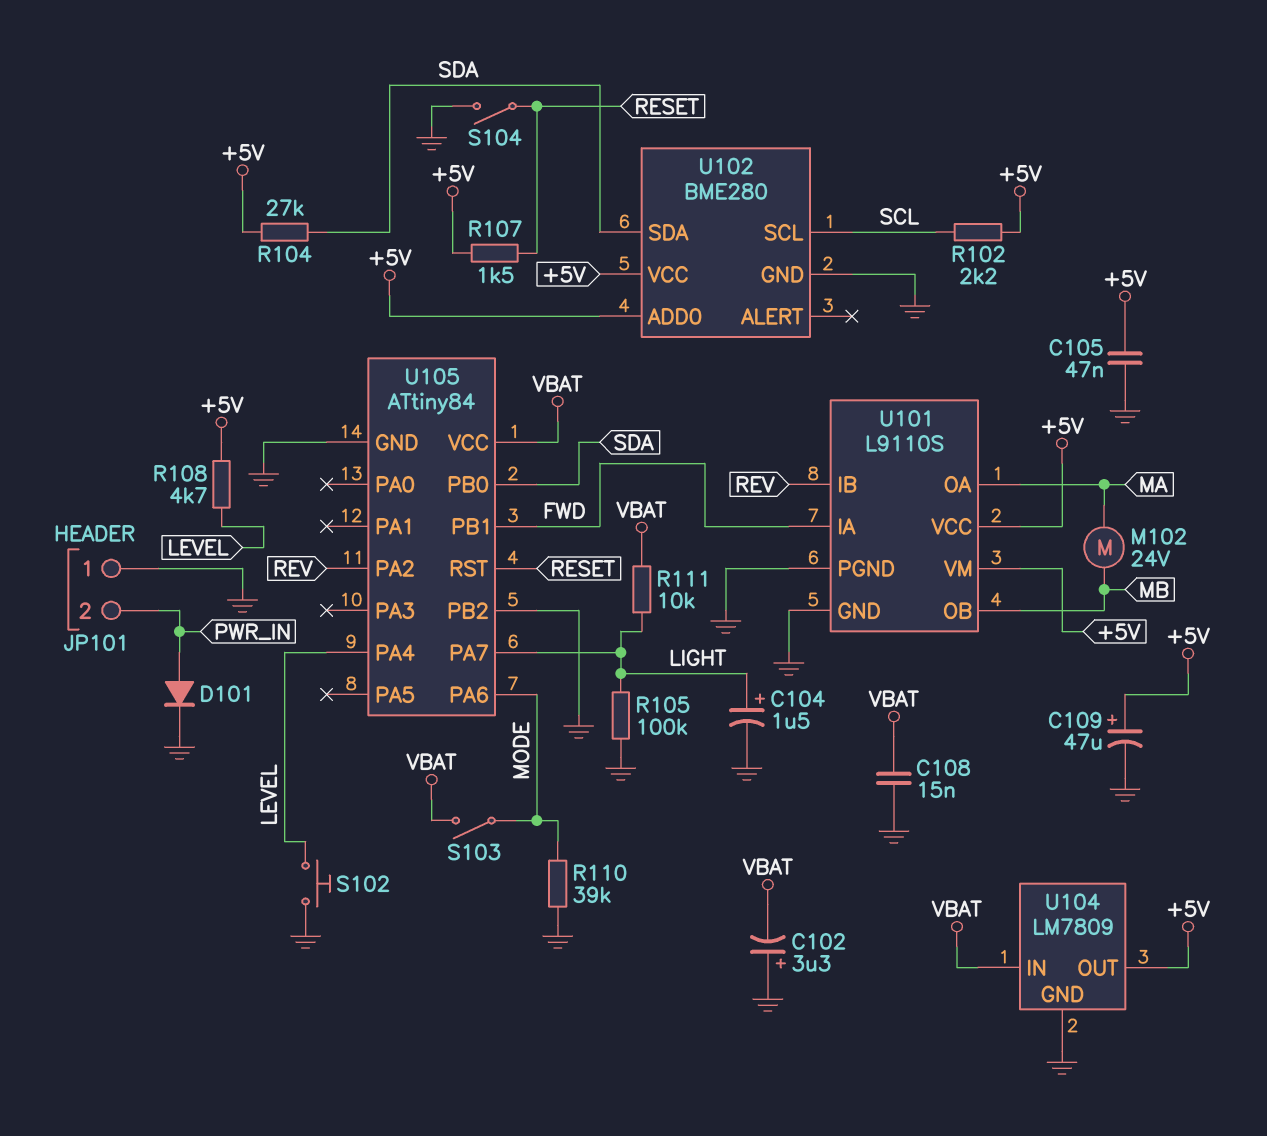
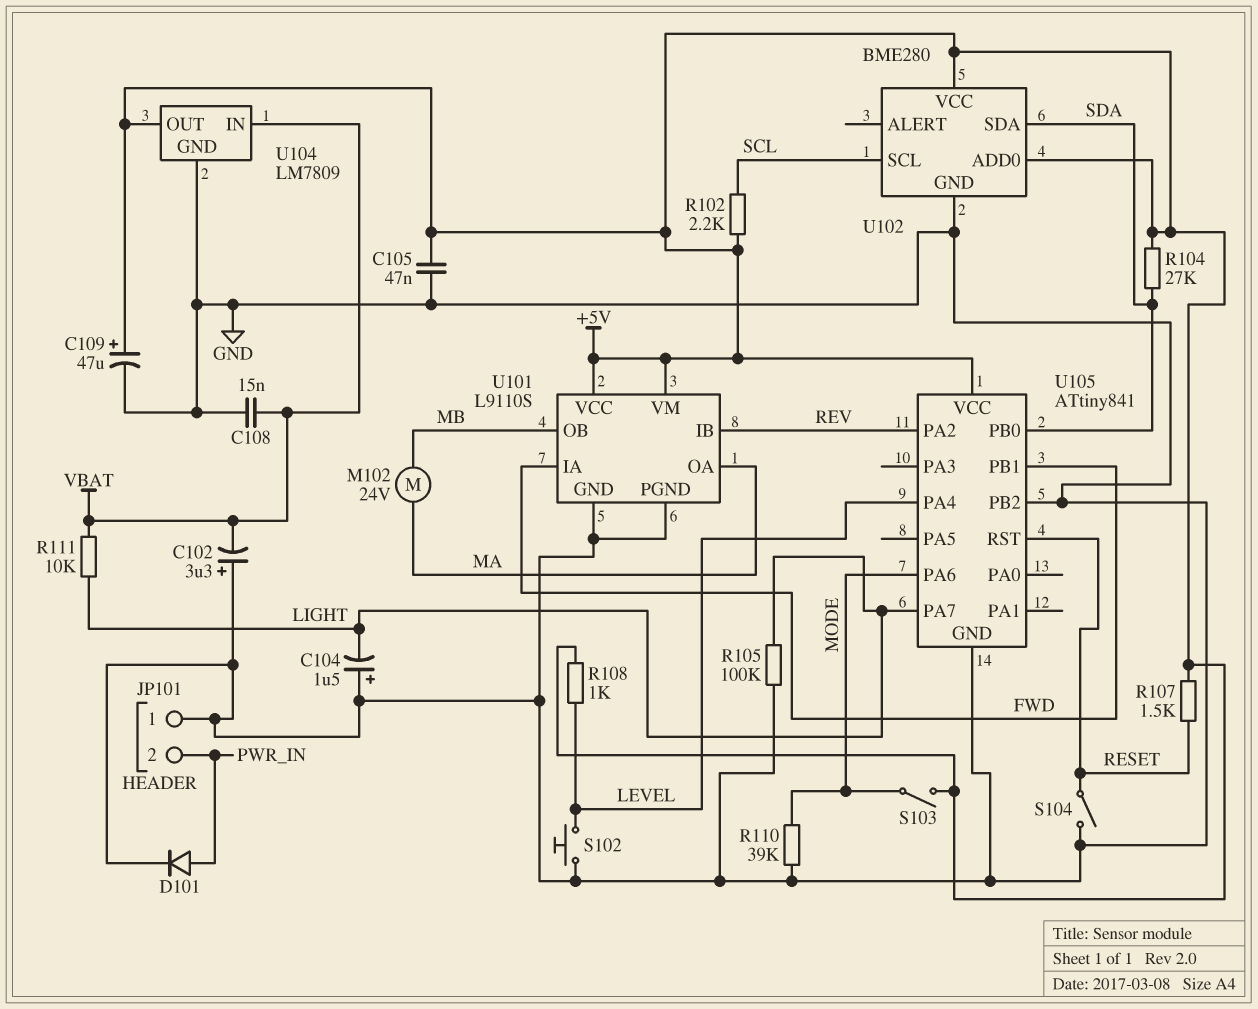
C104: 1.5uF (plus LIGHT, minus GND) -> 1.5uF (plus GND, minus LIGHT)
R108: 4.7k (+5V, LEVEL) -> 1k (+5V, LEVEL)
S103: switch (MODE, VBAT) -> switch (+5V, MODE)
U105: ATtiny84 -> ATtiny841
U105 pin VCC: VBAT -> +5V

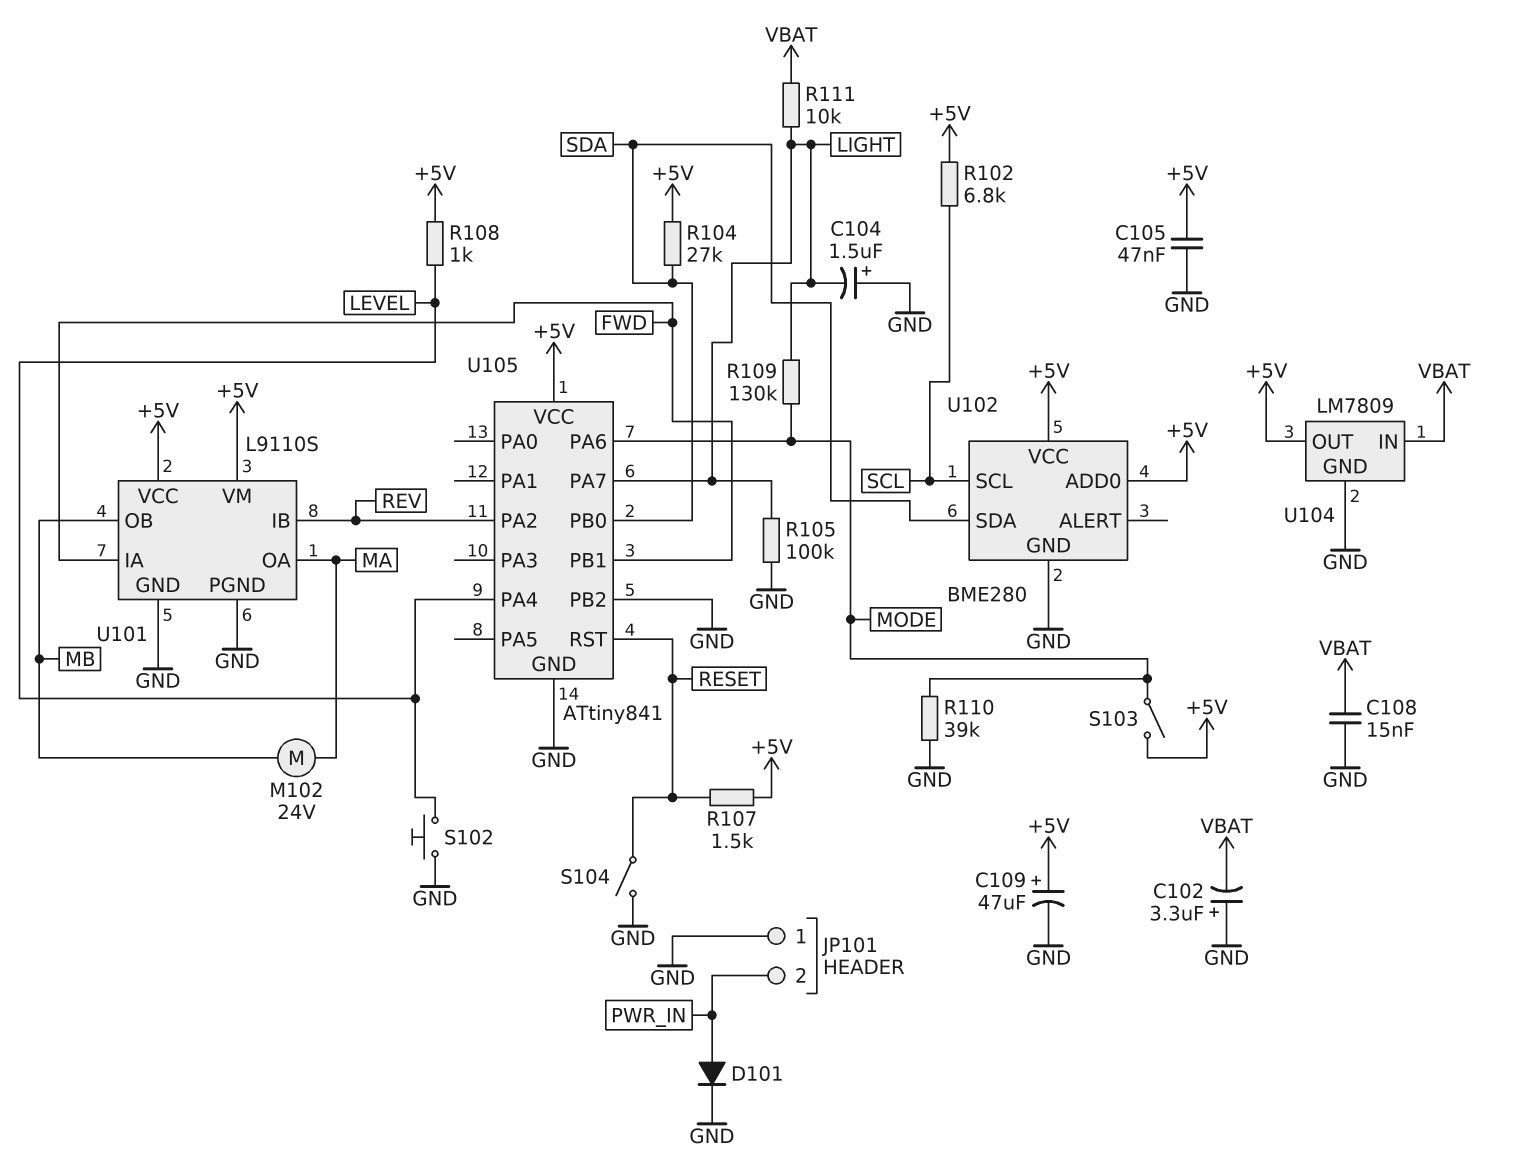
R102: 2.2k (+5V, SCL) -> 6.8k (+5V, SCL)
R109: none -> 130k (LIGHT, MODE)

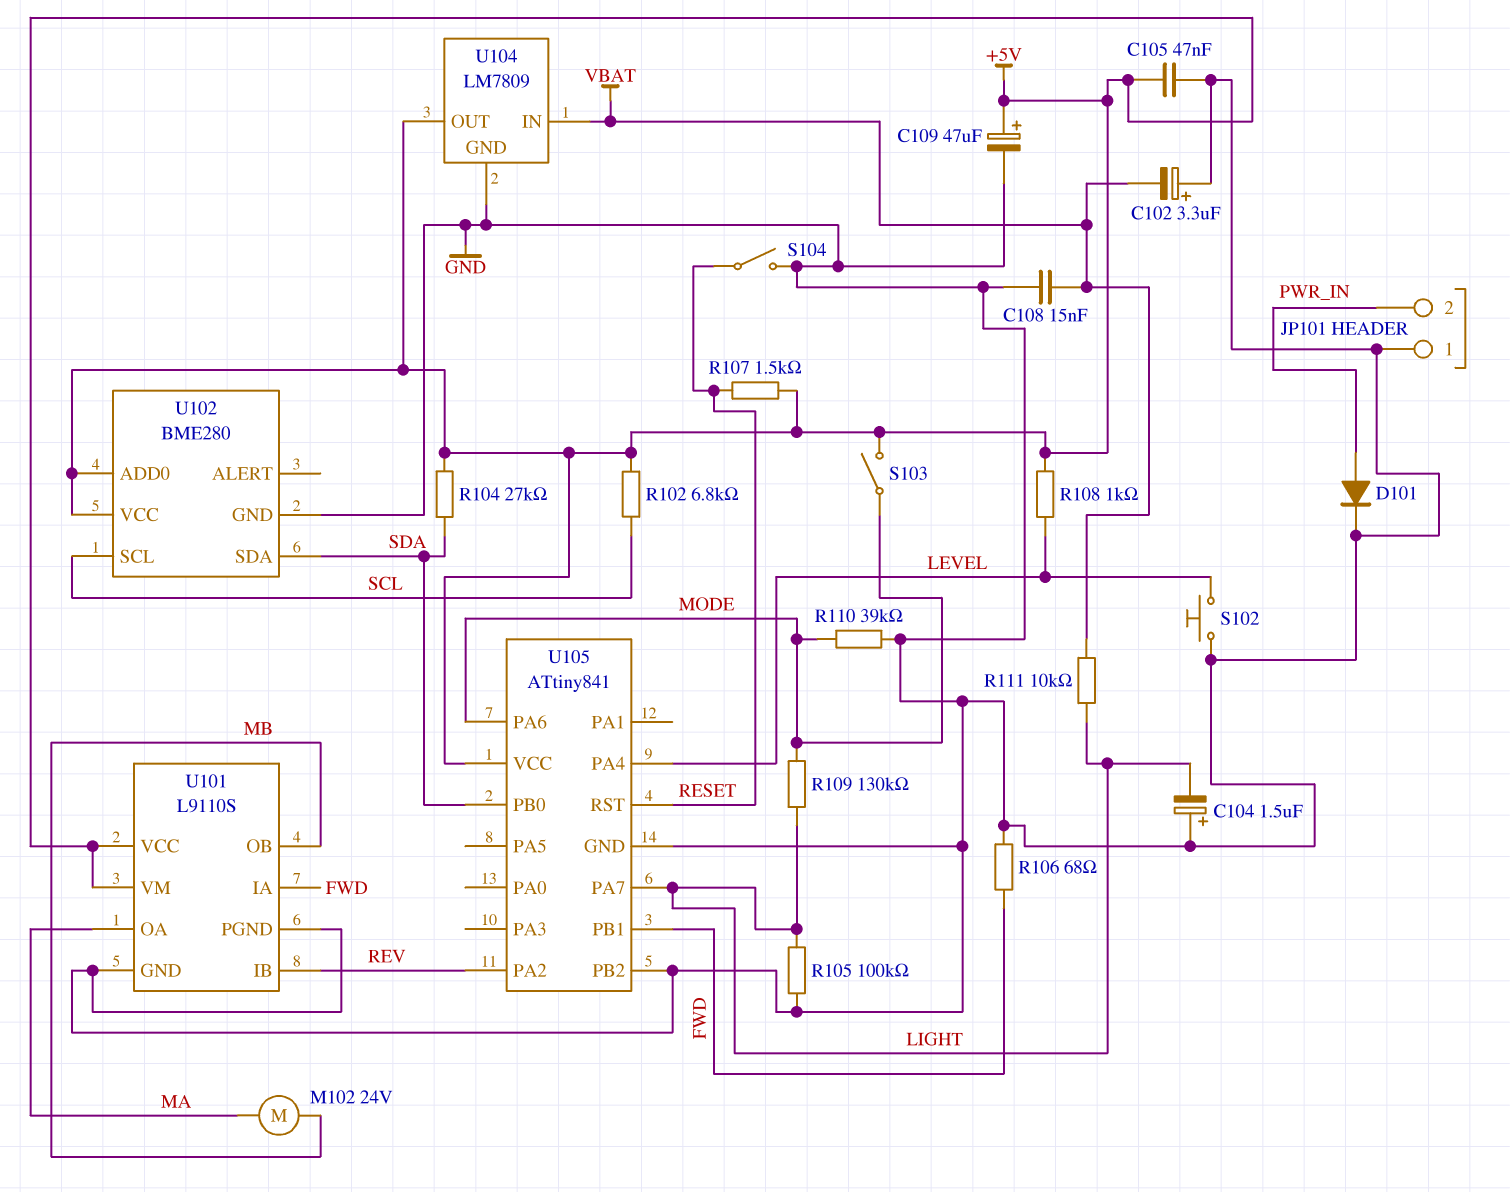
R106: none -> 68 (FWD, GND)

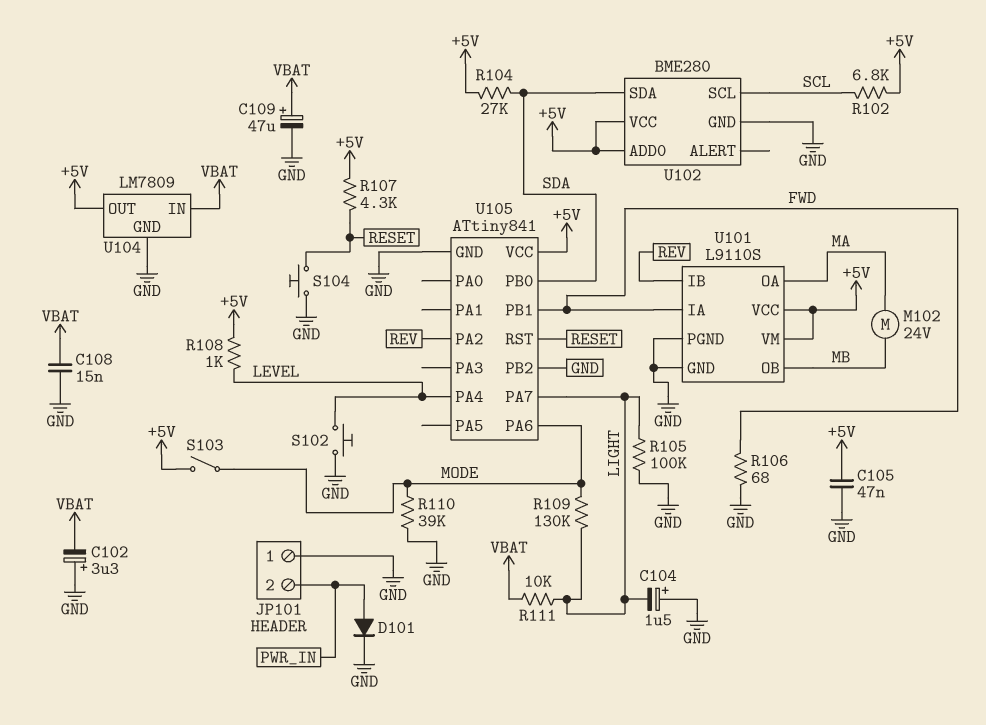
C109: 47uF (plus +5V, minus GND) -> 47uF (plus VBAT, minus GND)
R107: 1.5k (+5V, RESET) -> 4.3k (+5V, RESET)
S104: switch (GND, RESET) -> button (GND, RESET)

